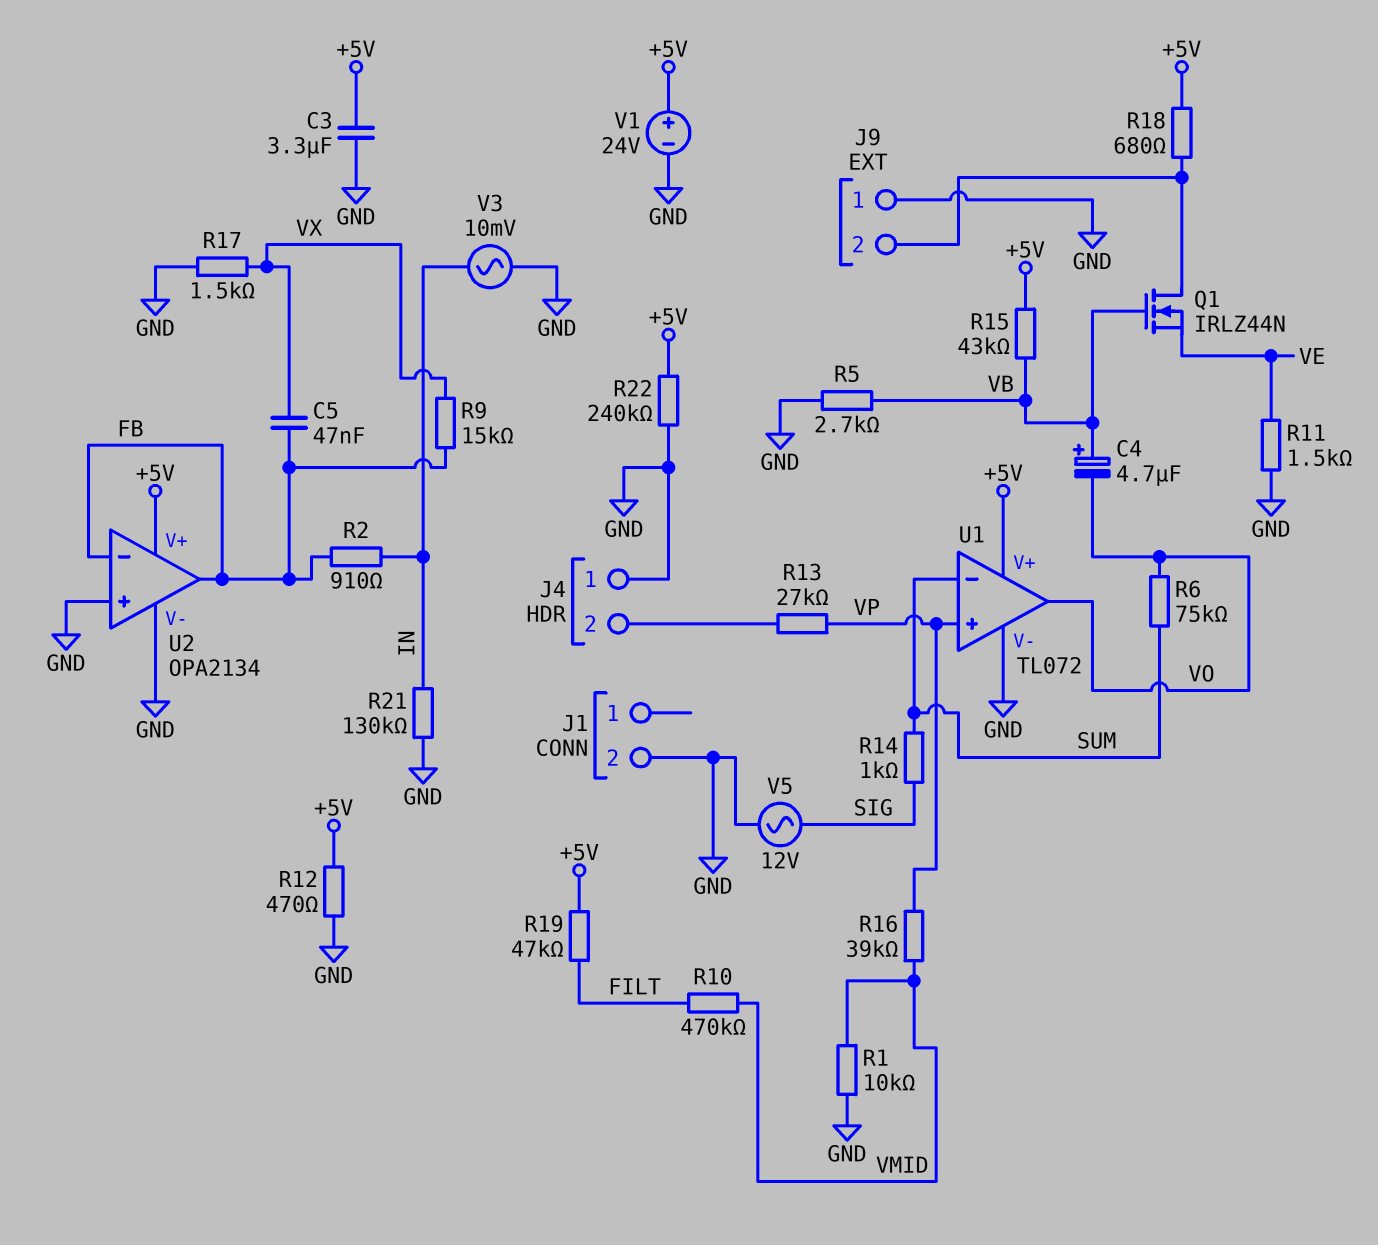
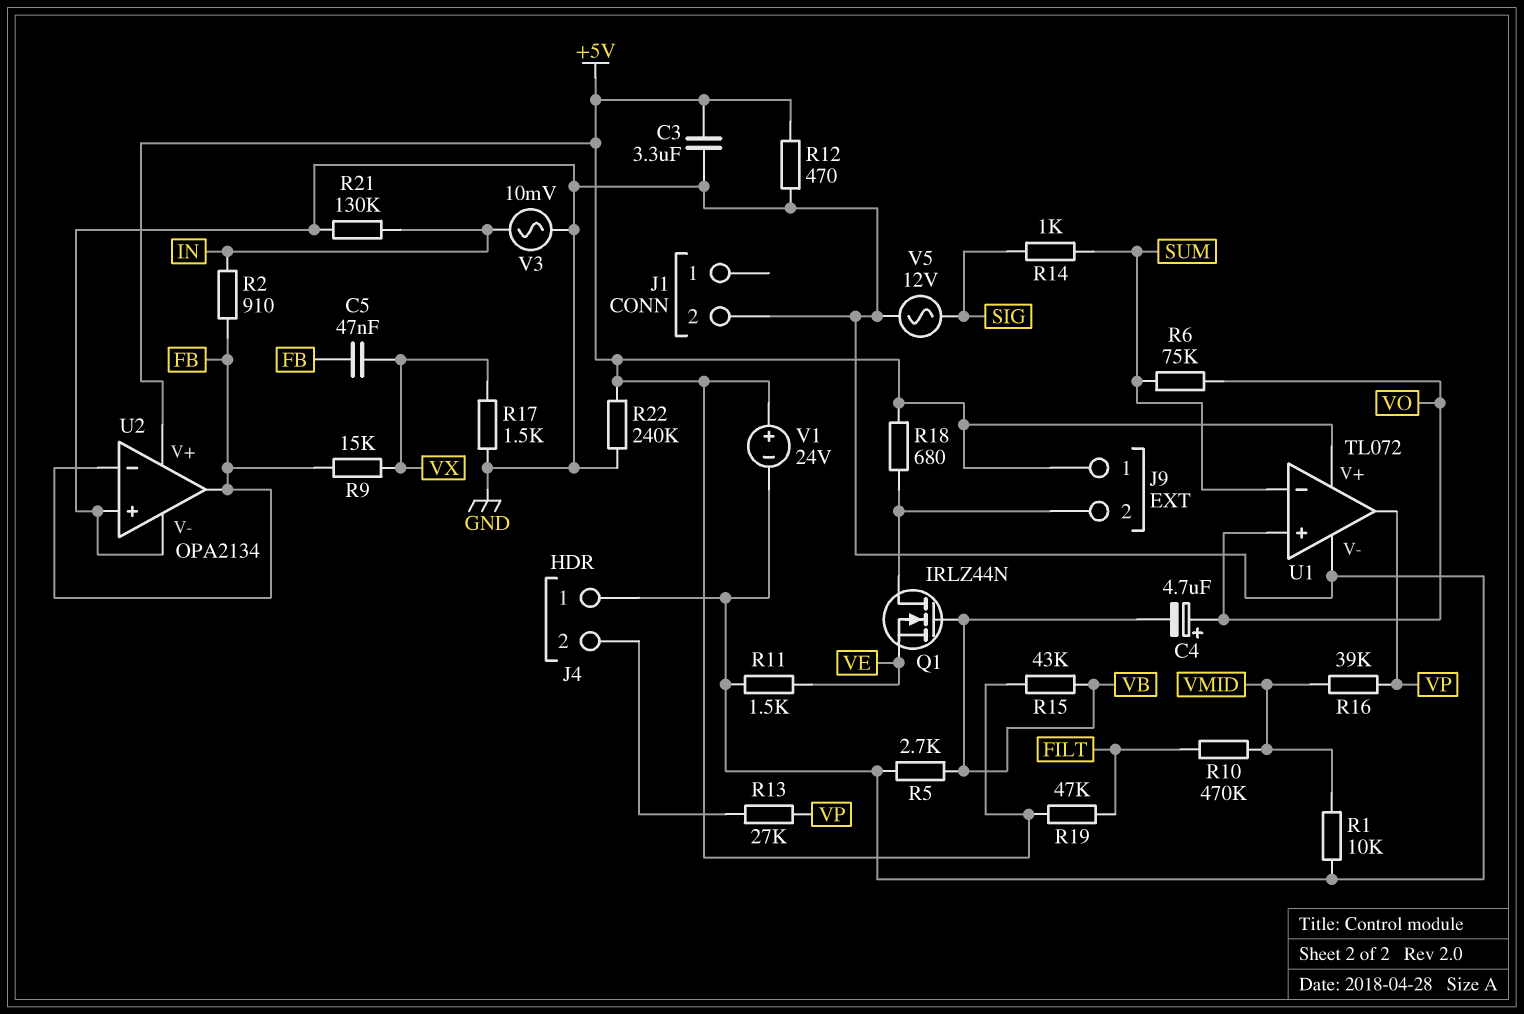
C4: 4.7uF (plus VB, minus VO) -> 4.7uF (plus VO, minus VB)
J9 pin 1: GND -> +5V
U1 pin in+: VP -> VO
U1 pin out: VO -> VP

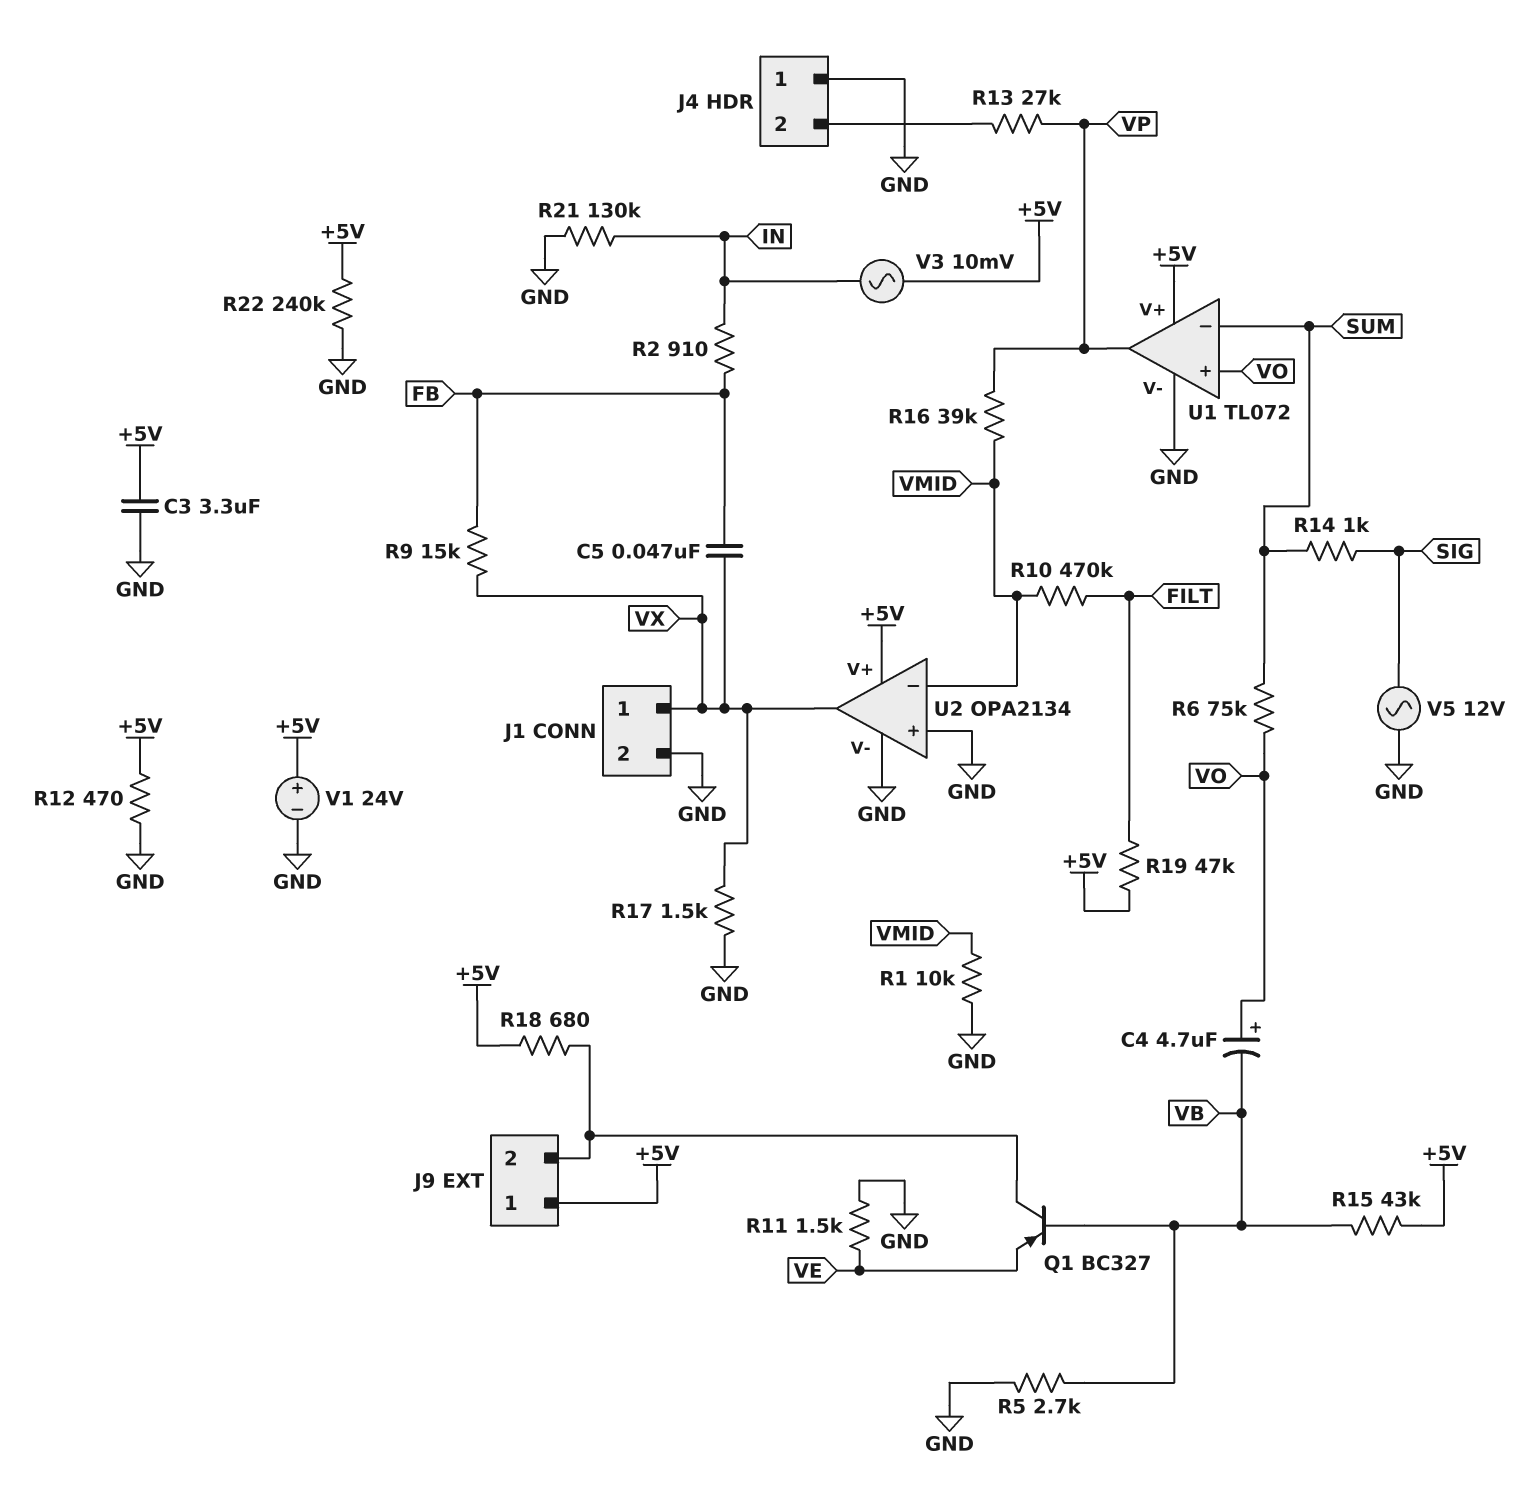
J1 pin 1: none -> VX
Q1: NMOS IRLZ44N (G VB, D J9/2, S VE) -> PNP BC327 (B VB, C J9/2, E VE)
U2 pin in-: FB -> VMID
U2 pin out: FB -> VX
V3: AC 10mV (GND, IN) -> AC 10mV (+5V, IN)

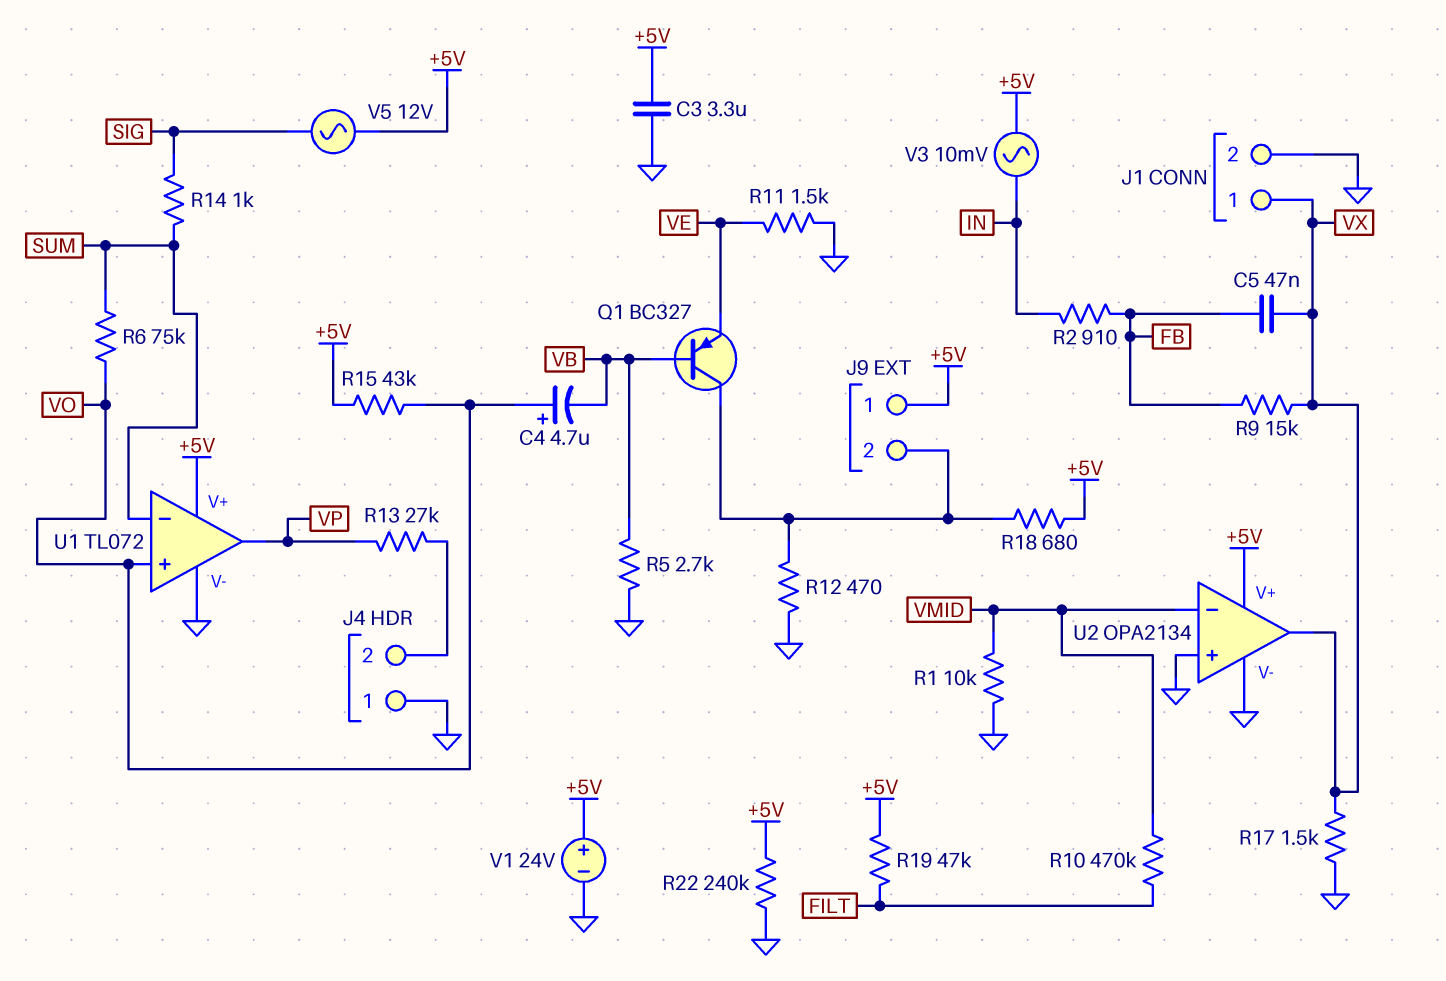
R12: 470 (+5V, GND) -> 470 (GND, J9/2)
R15: 43k (+5V, VB) -> 43k (+5V, VO)
R16: 39k (VMID, VP) -> none
R21: 130k (GND, IN) -> none
V5: AC 12V (GND, SIG) -> AC 12V (+5V, SIG)

